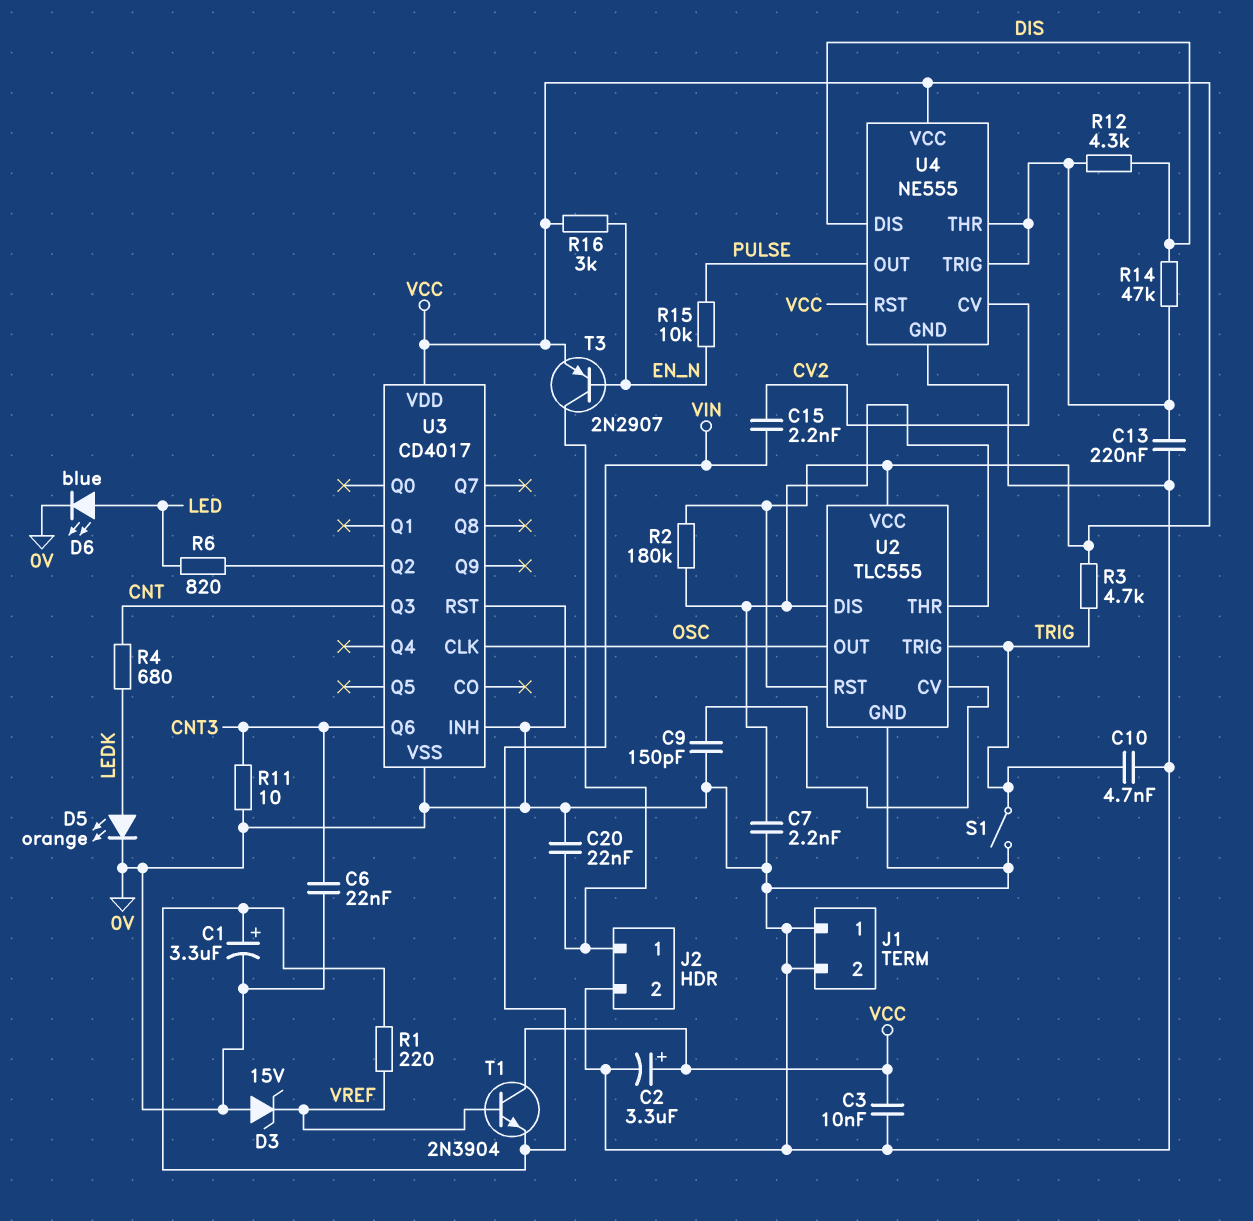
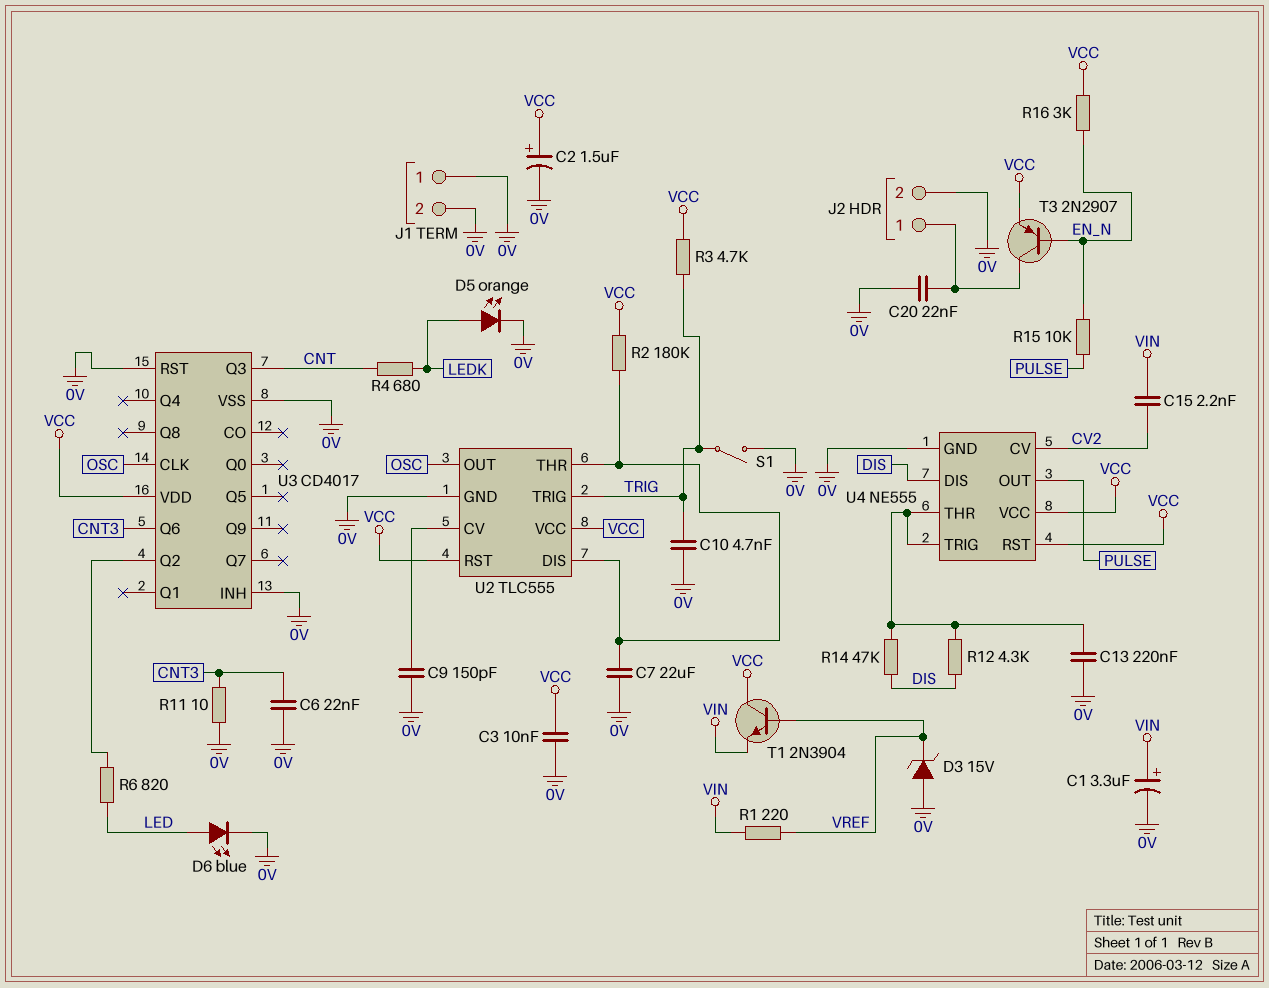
C2: 3.3uF (plus VCC, minus 0V) -> 1.5uF (plus VCC, minus 0V)
C7: 2.2nF (0V, U2/DIS) -> 22uF (0V, U2/DIS)

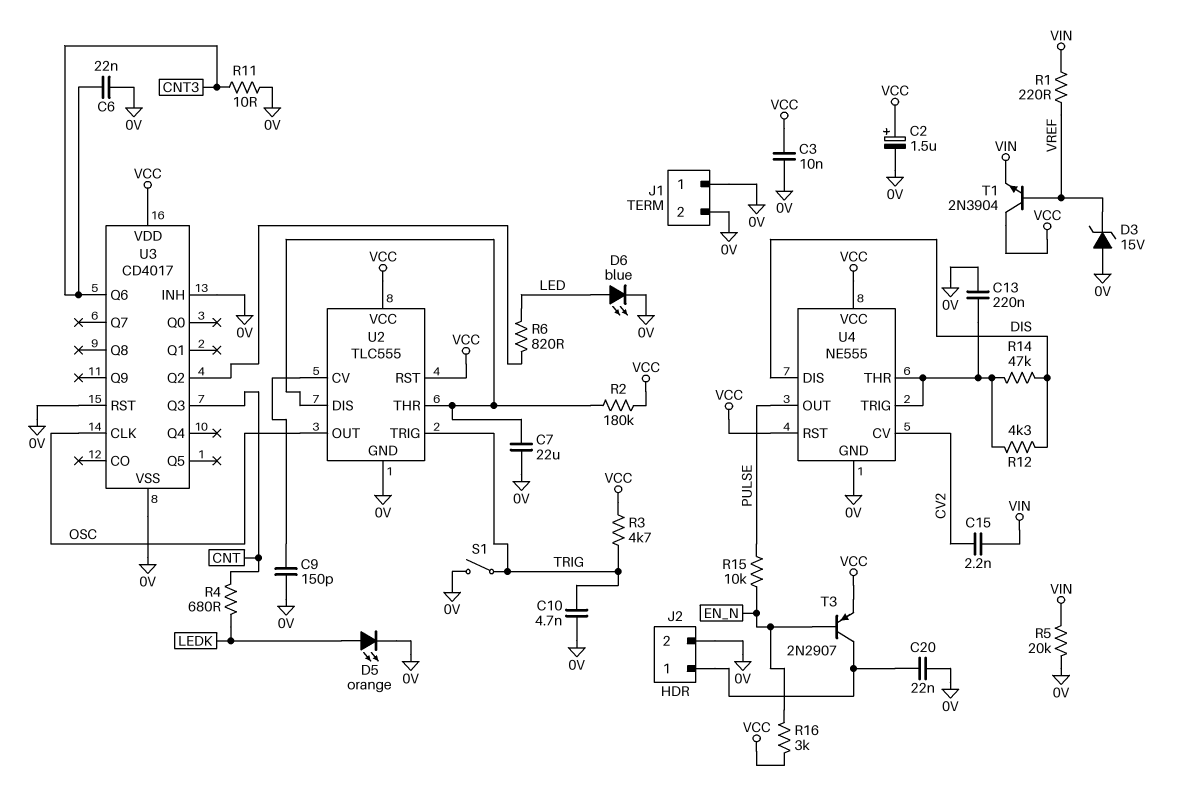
C1: 3.3uF (plus VIN, minus 0V) -> none
R5: none -> 20k (0V, VIN)

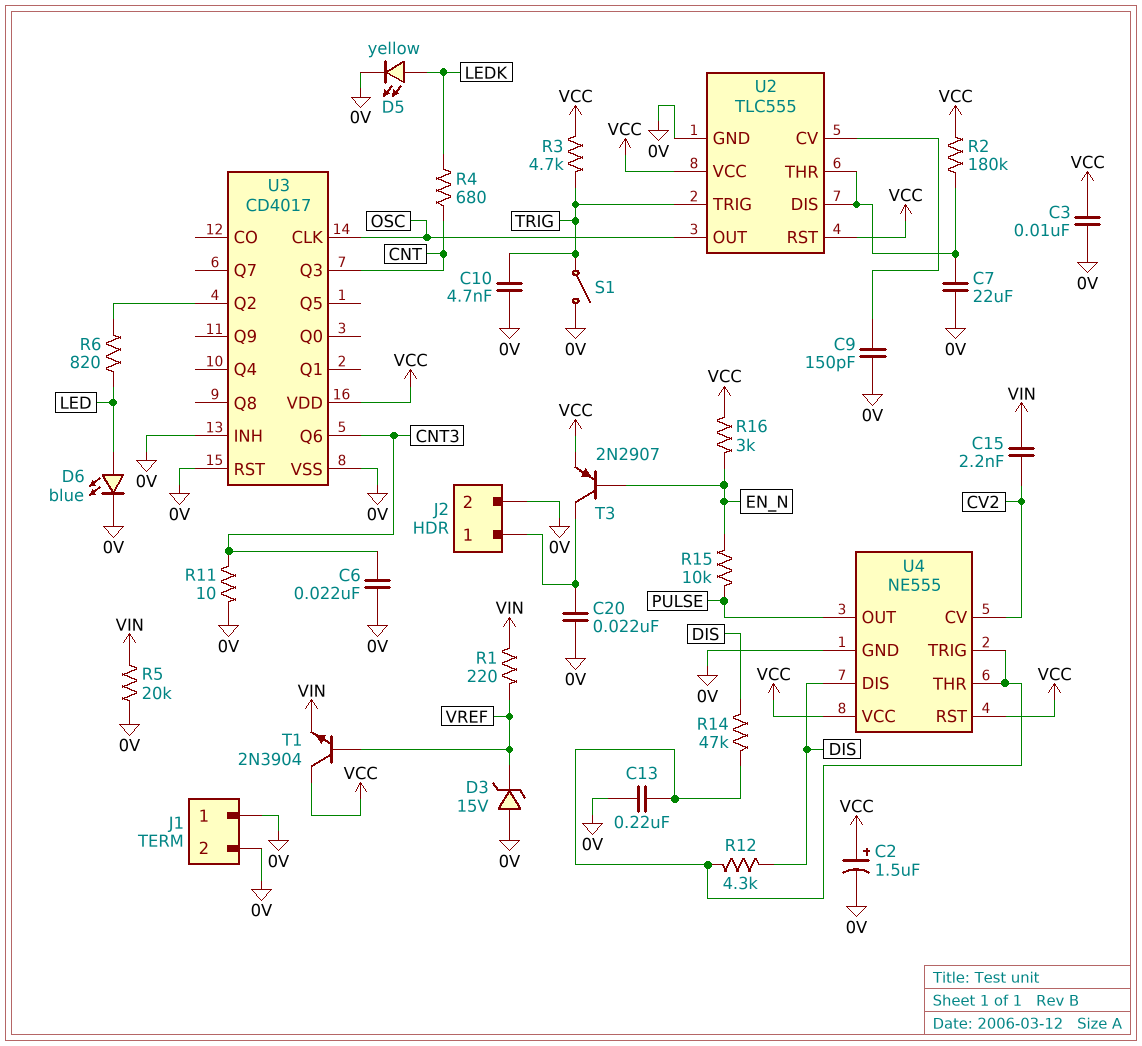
D5: LED orange (A LEDK, K 0V) -> LED yellow (A LEDK, K 0V)

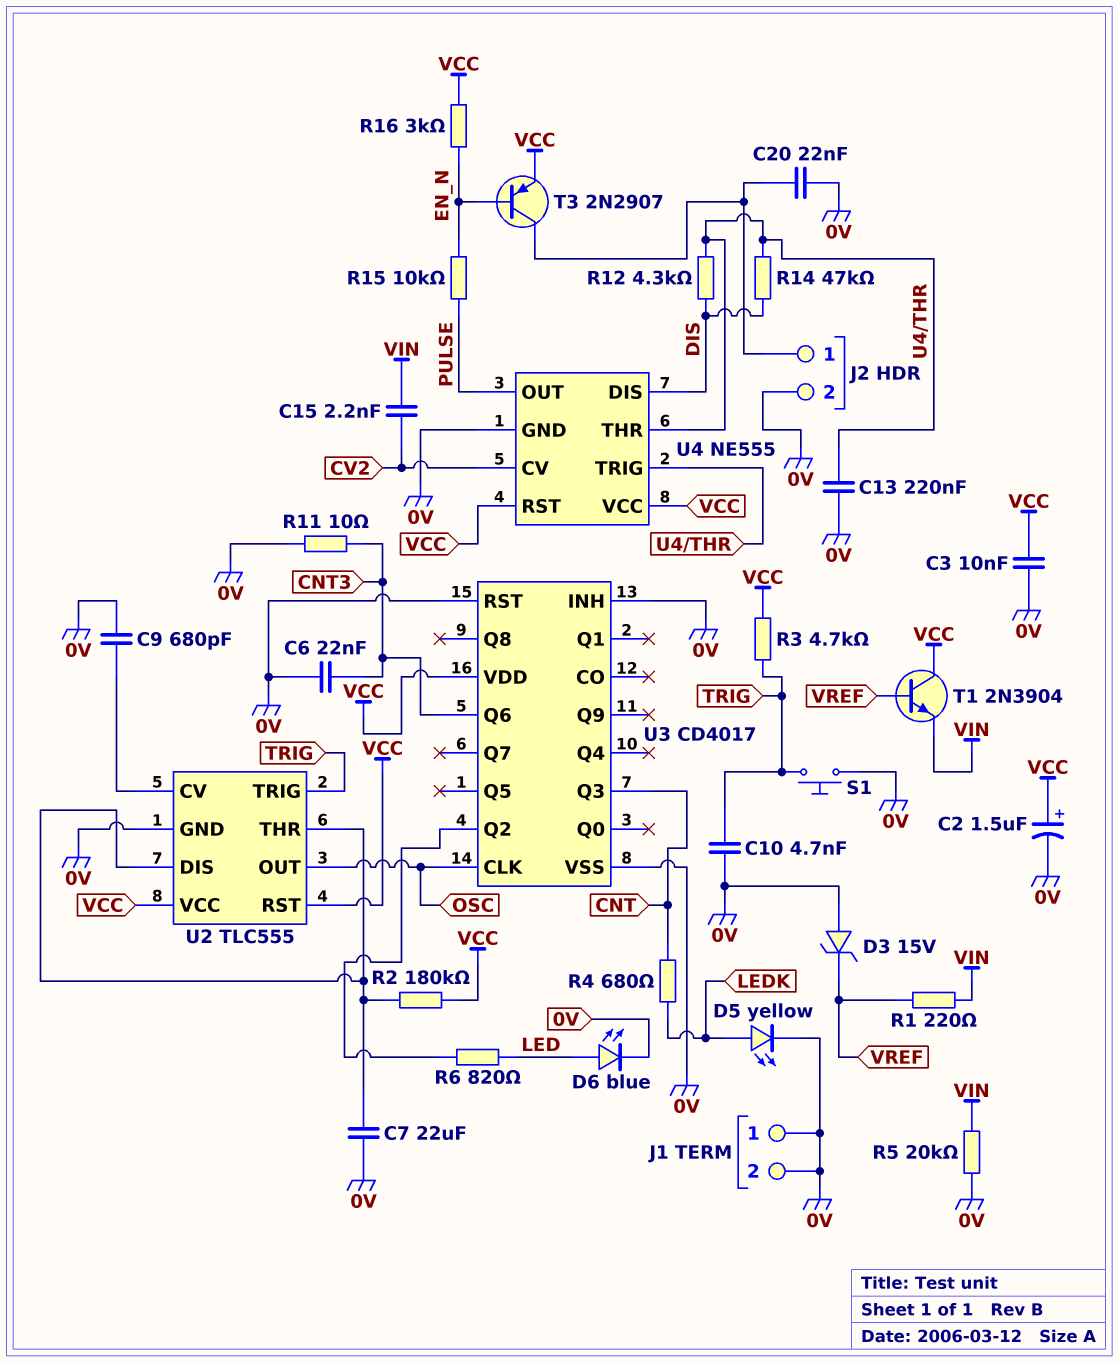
C9: 150pF (0V, U2/CV) -> 680pF (0V, U2/CV)
S1: switch (0V, TRIG) -> button (0V, TRIG)

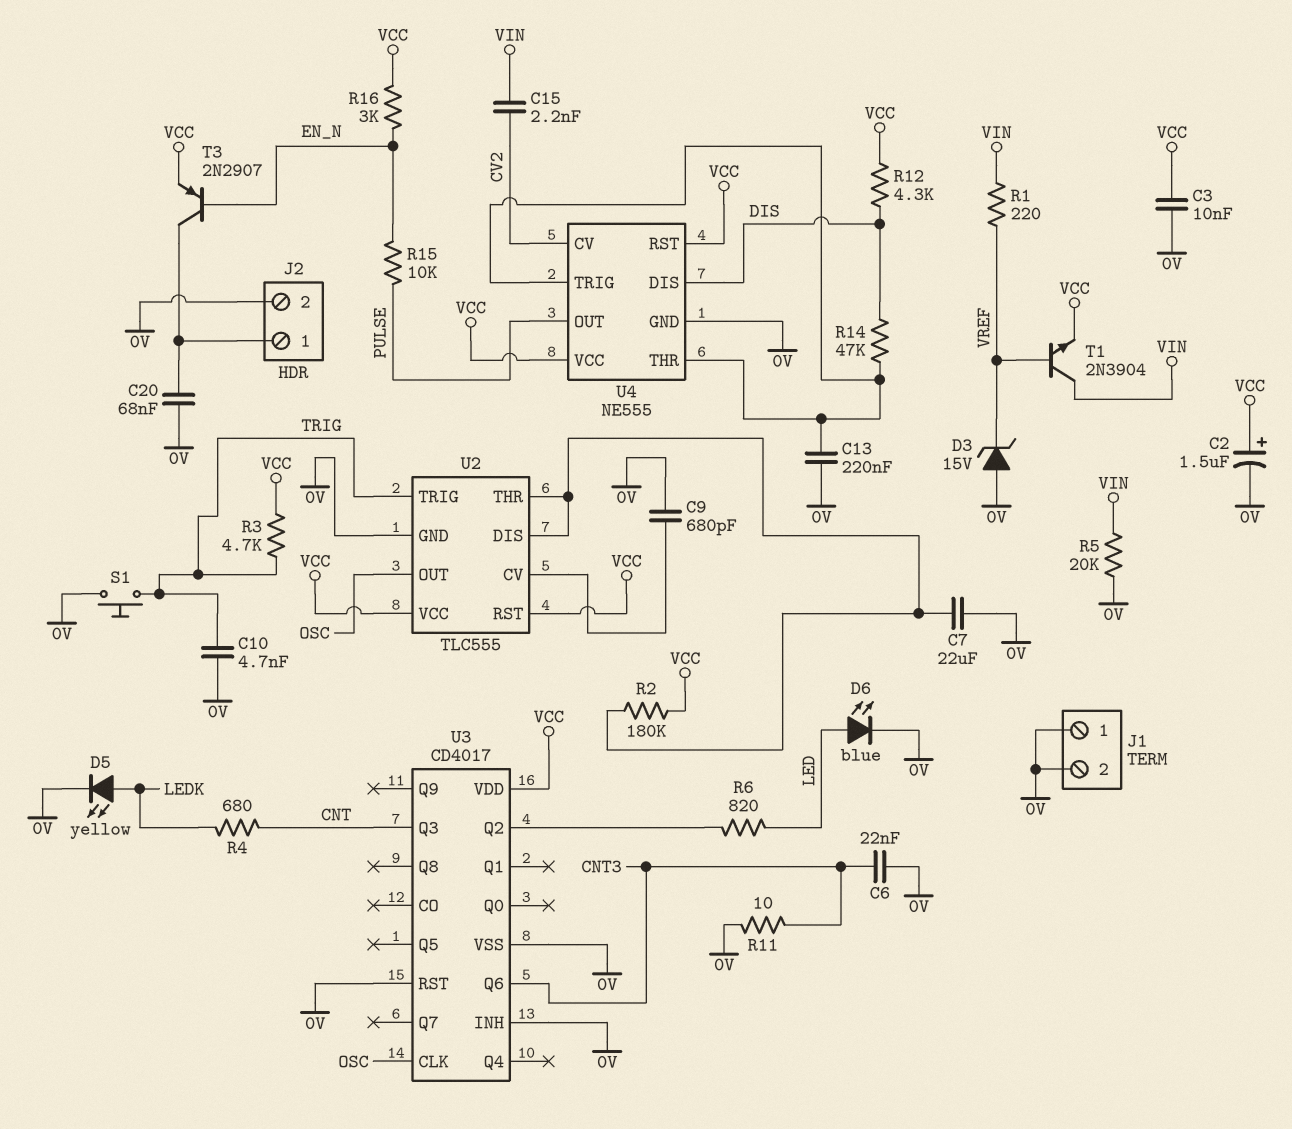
C20: 22nF (0V, J2/1) -> 68nF (0V, J2/1)
R12: 4.3k (DIS, U4/THR) -> 4.3k (DIS, VCC)
T1: NPN 2N3904 (B VREF, C VCC, E VIN) -> NPN 2N3904 (B VREF, C VIN, E VCC)

